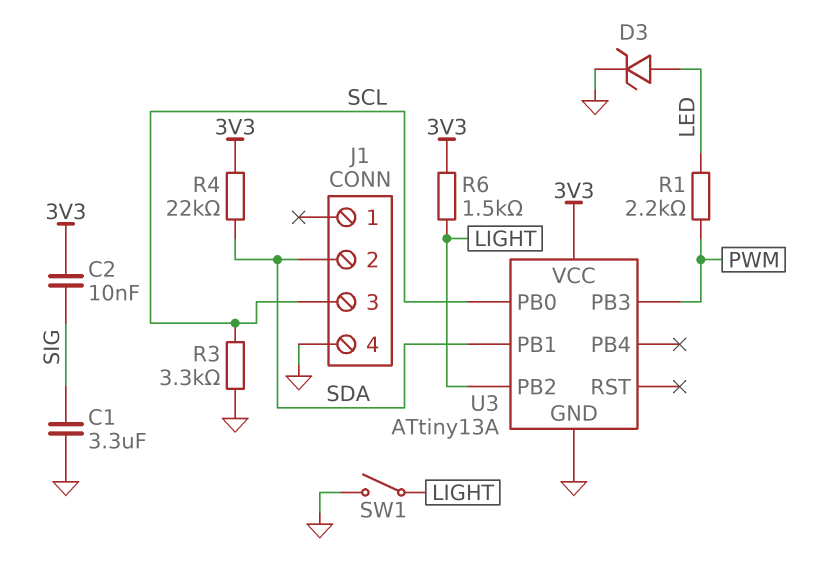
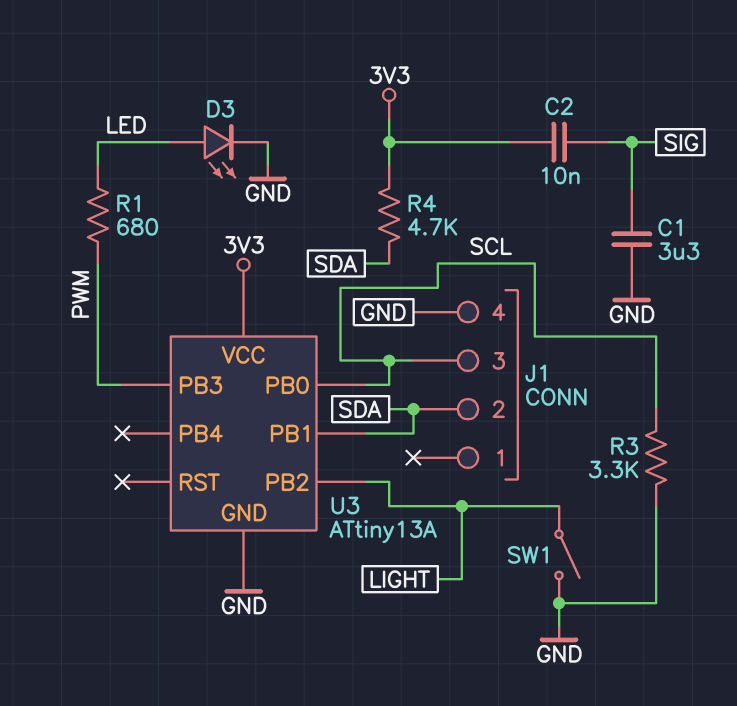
D3: zener (A LED, K GND) -> LED (A LED, K GND)
R1: 2.2k (LED, PWM) -> 680 (LED, PWM)
R4: 22k (3V3, SDA) -> 4.7k (3V3, SDA)
R6: 1.5k (3V3, LIGHT) -> none

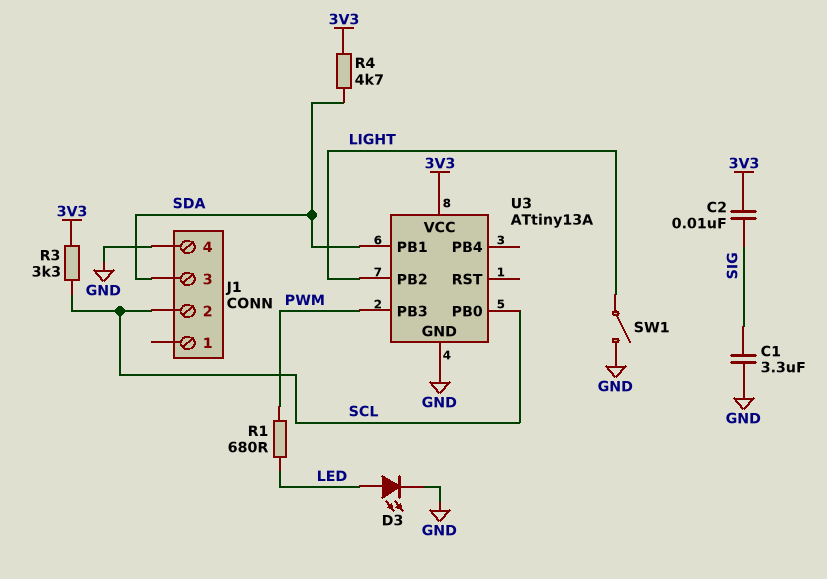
J1 pin 2: SDA -> SCL
J1 pin 3: SCL -> SDA
R3: 3.3k (GND, SCL) -> 3.3k (3V3, SCL)

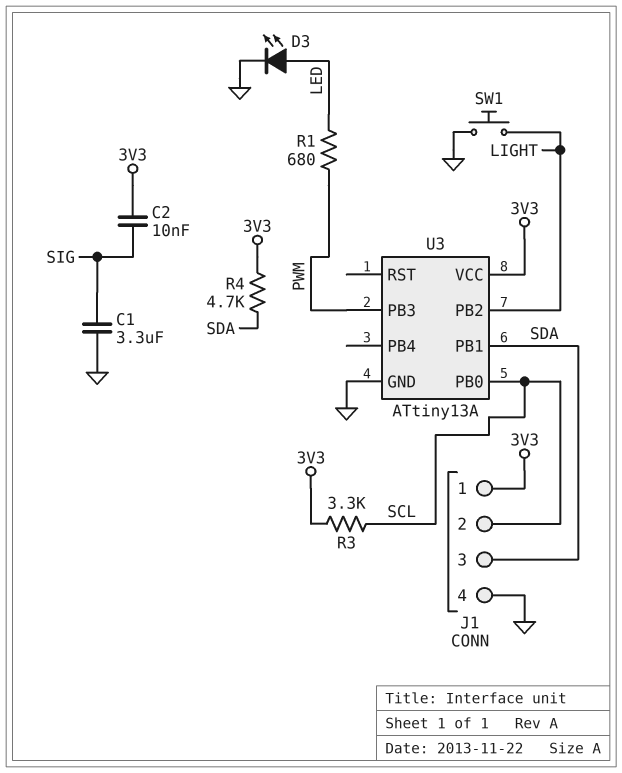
J1 pin 1: none -> 3V3
SW1: switch (GND, LIGHT) -> button (GND, LIGHT)

